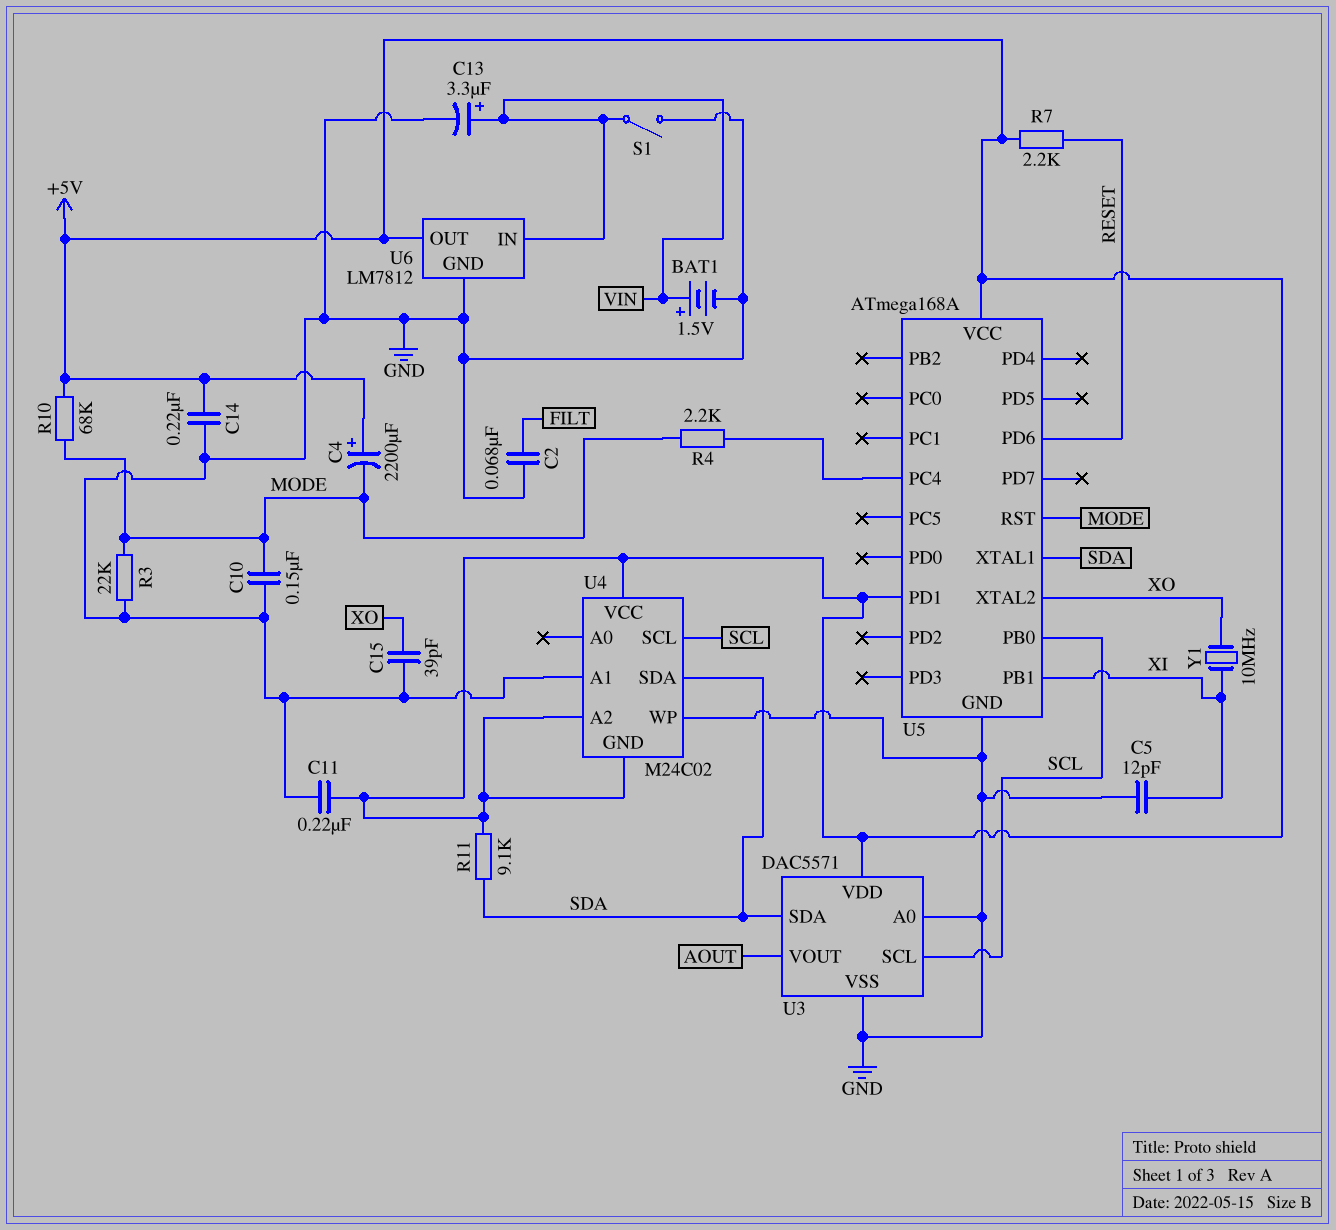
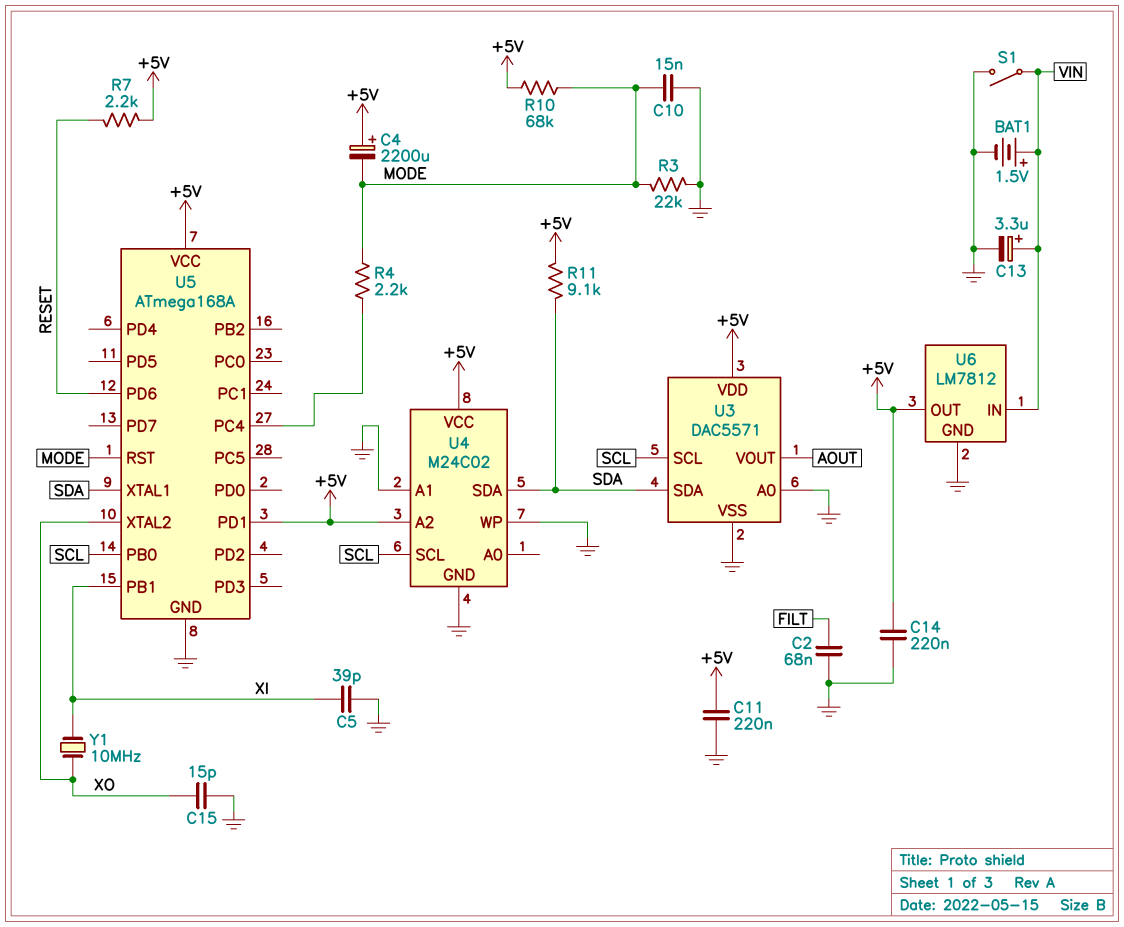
C5: 12pF (GND, XI) -> 39pF (GND, XI)
C10: 150nF (GND, MODE) -> 15nF (GND, MODE)
C15: 39pF (GND, XO) -> 15pF (GND, XO)
U4 pin GND: +5V -> GND

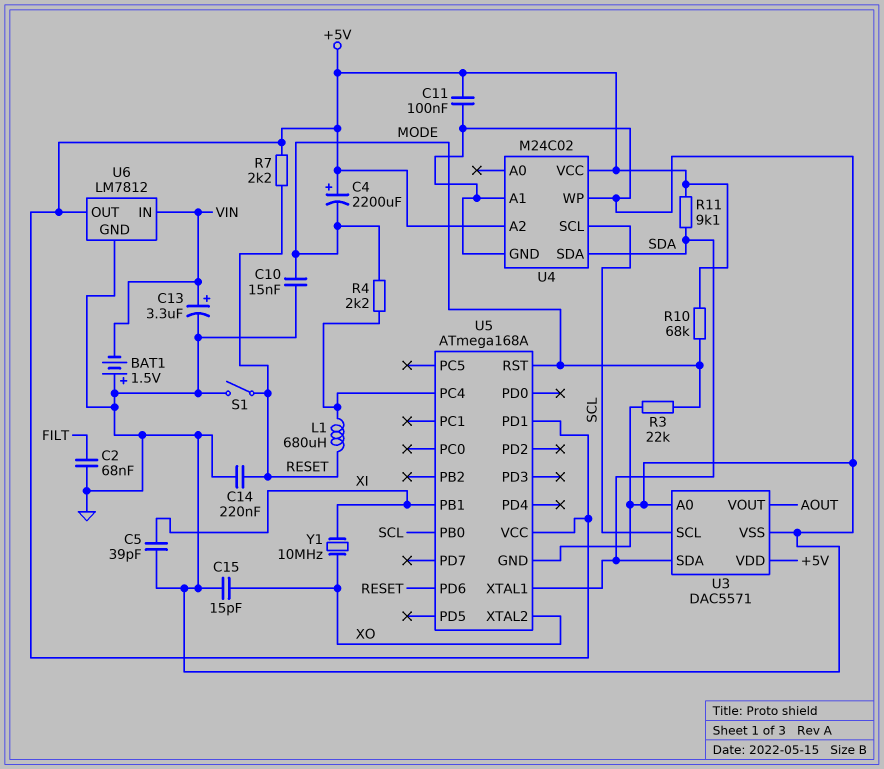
BAT1: 1.5V (plus VIN, minus GND) -> 1.5V (plus GND, minus VIN)
C11: 220nF (+5V, GND) -> 100nF (+5V, GND)
C14: 220nF (+5V, GND) -> 220nF (GND, RESET)
L1: none -> 680uH (RESET, U5/PC4)
S1: switch (GND, VIN) -> switch (GND, RESET)

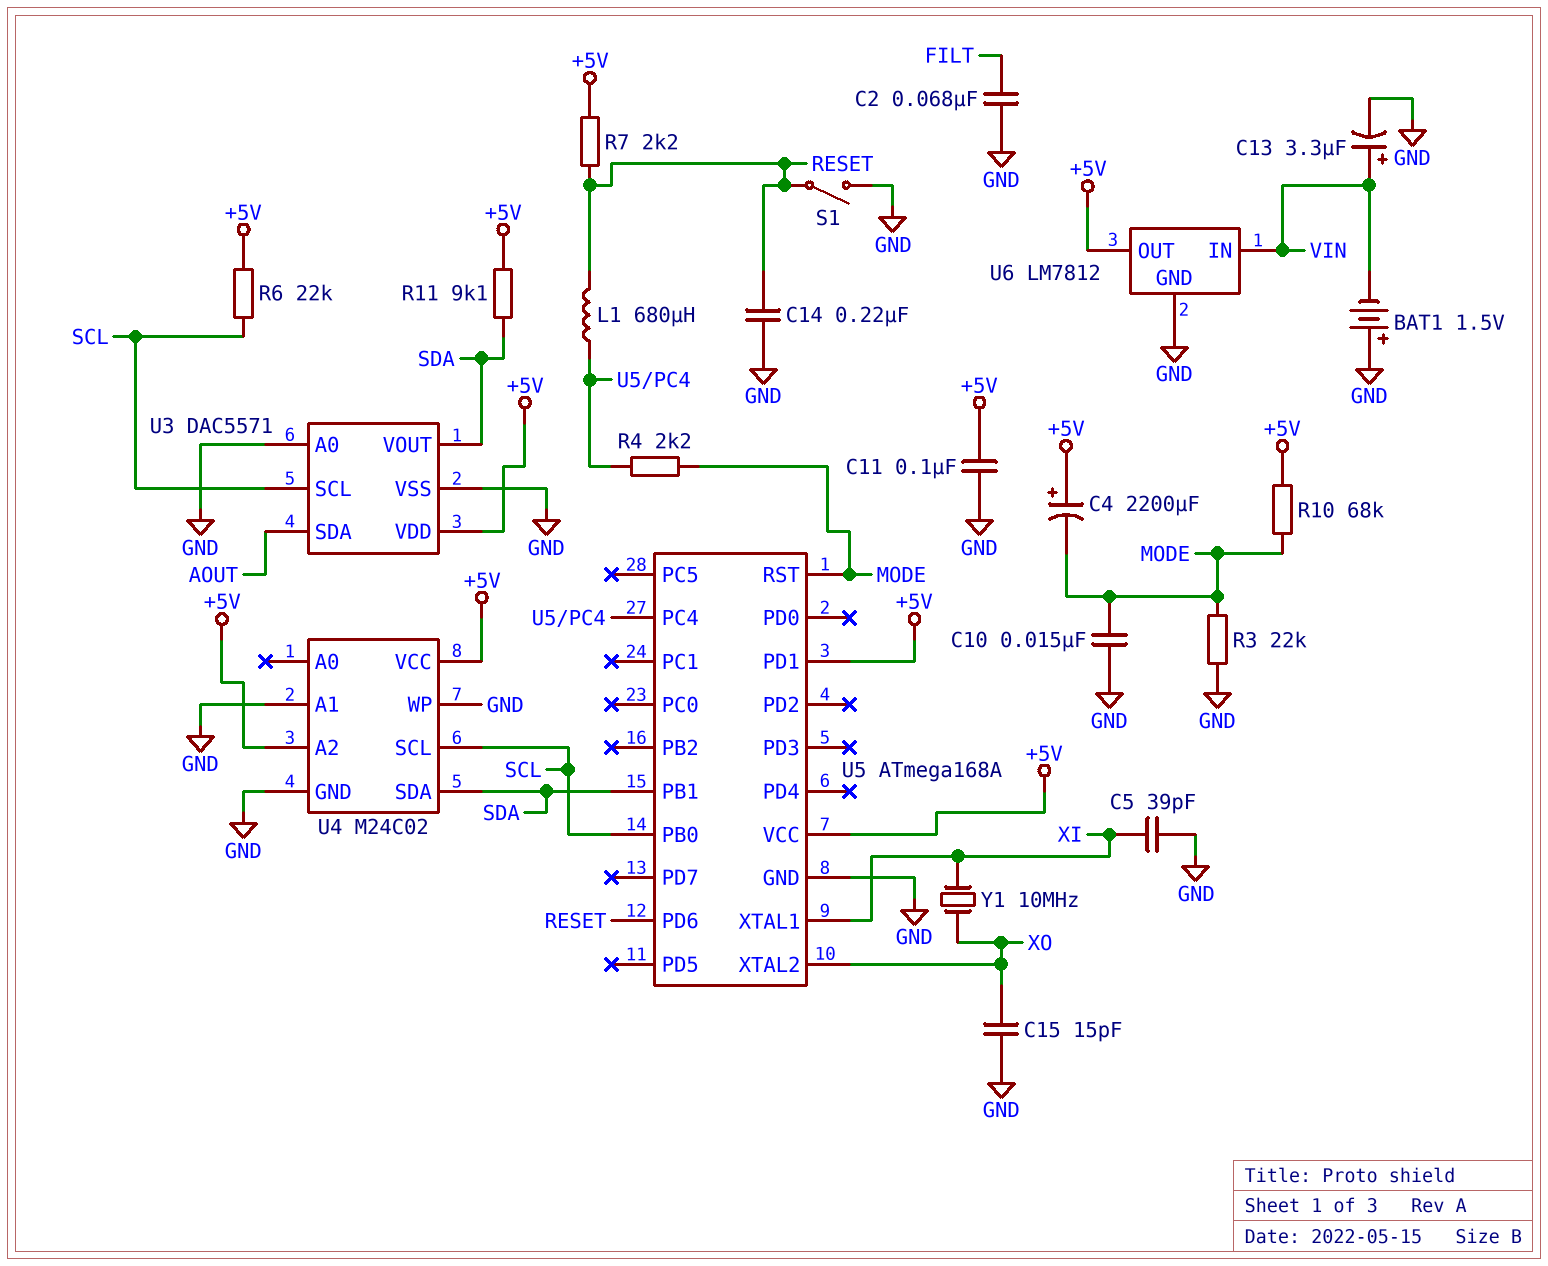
R6: none -> 22k (+5V, SCL)
U3 pin SDA: SDA -> AOUT
U3 pin VOUT: AOUT -> SDA
U5 pin PB1: XI -> SDA
U5 pin XTAL1: SDA -> XI

